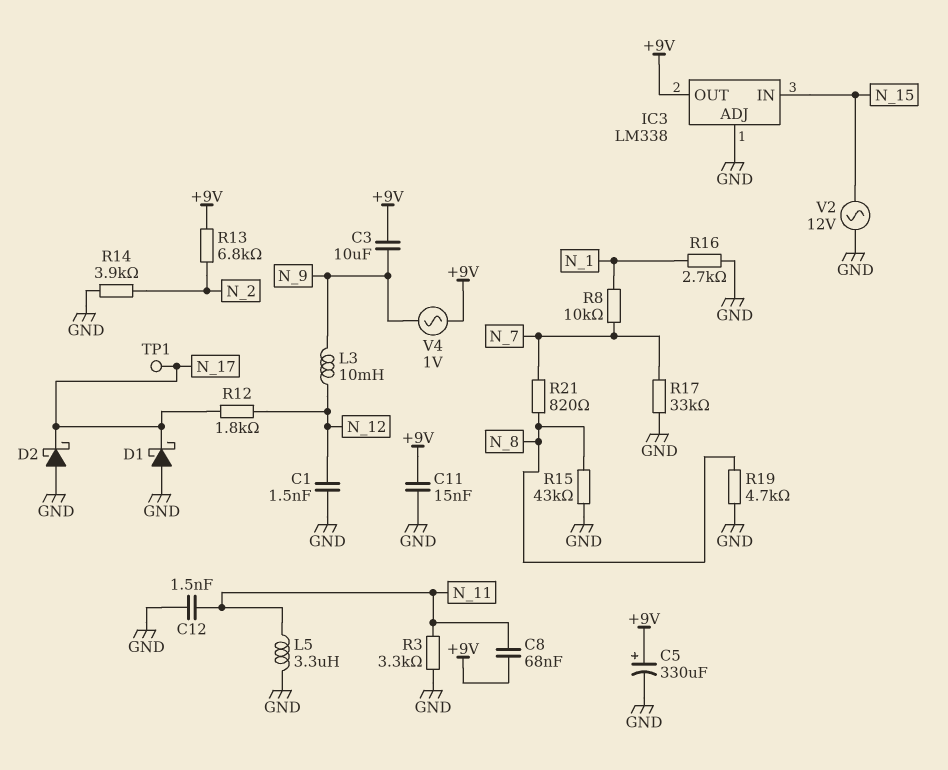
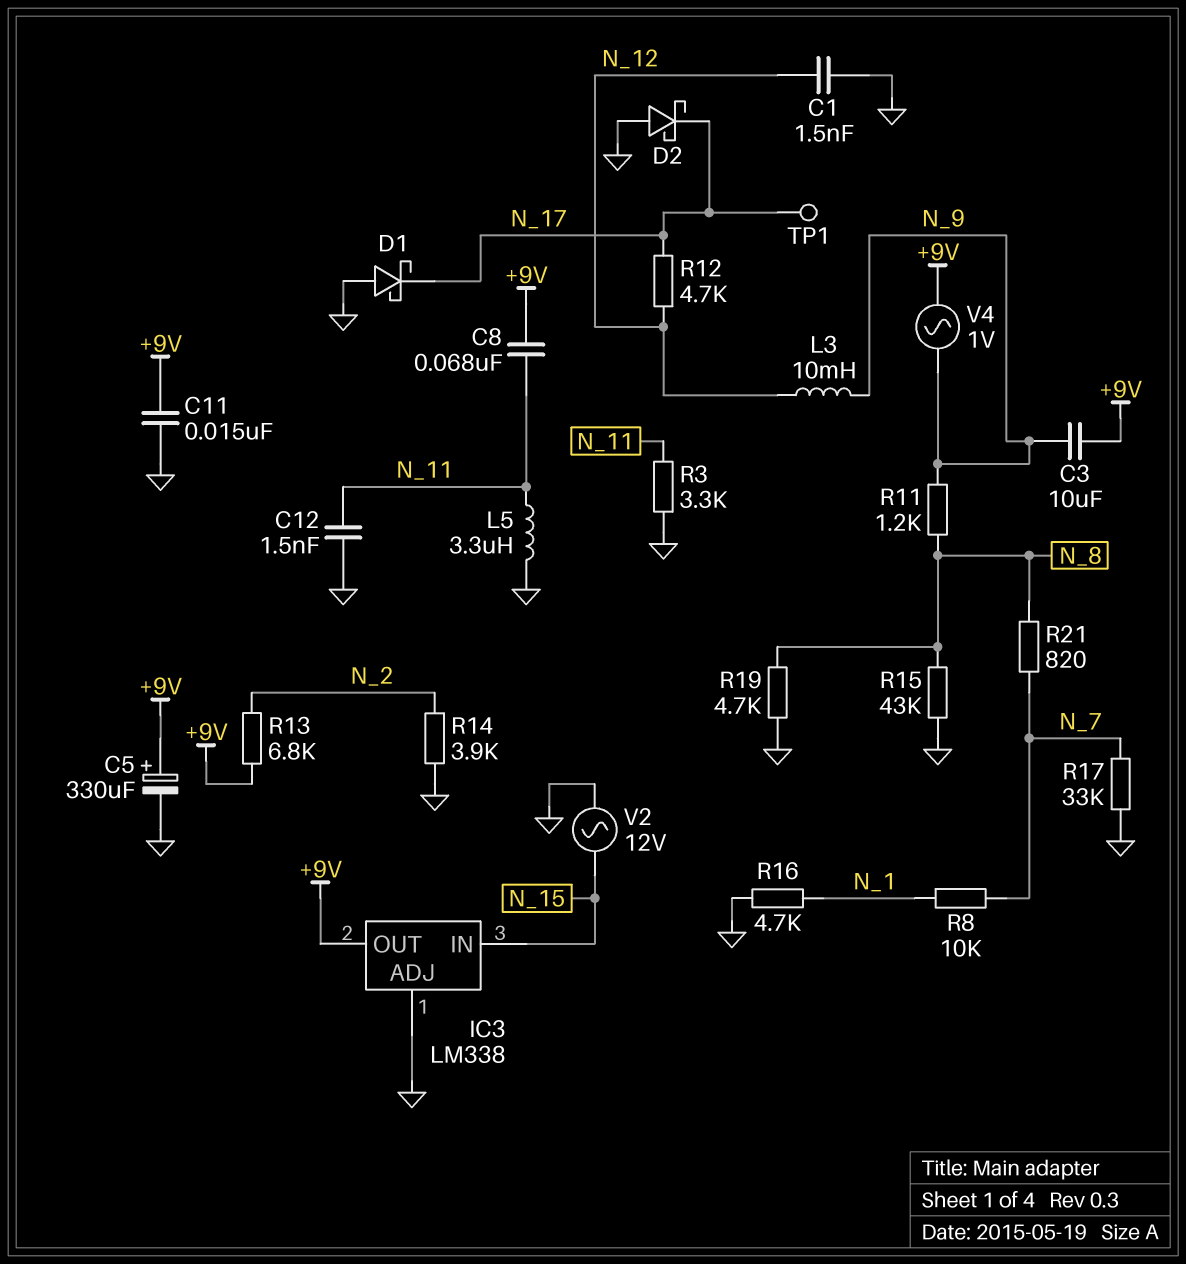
R11: none -> 1.2k (N_8, N_9)
R12: 1.8k (N_12, N_17) -> 4.7k (N_12, N_17)
R16: 2.7k (GND, N_1) -> 4.7k (GND, N_1)

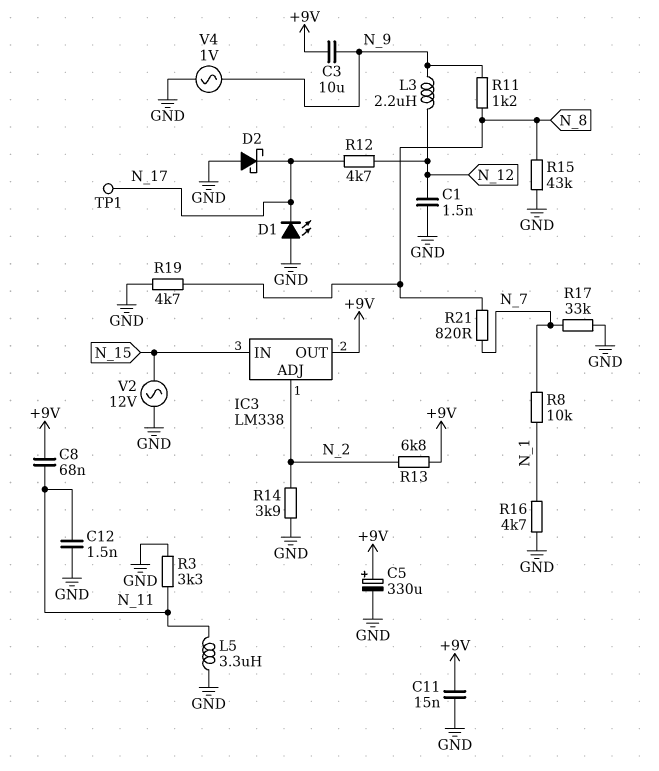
D1: schottky (A GND, K N_17) -> LED (A GND, K N_17)
IC3 pin ADJ: GND -> N_2
L3: 10mH (N_9, N_12) -> 2.2uH (N_9, N_12)
V4: AC 1V (+9V, N_9) -> AC 1V (GND, N_9)

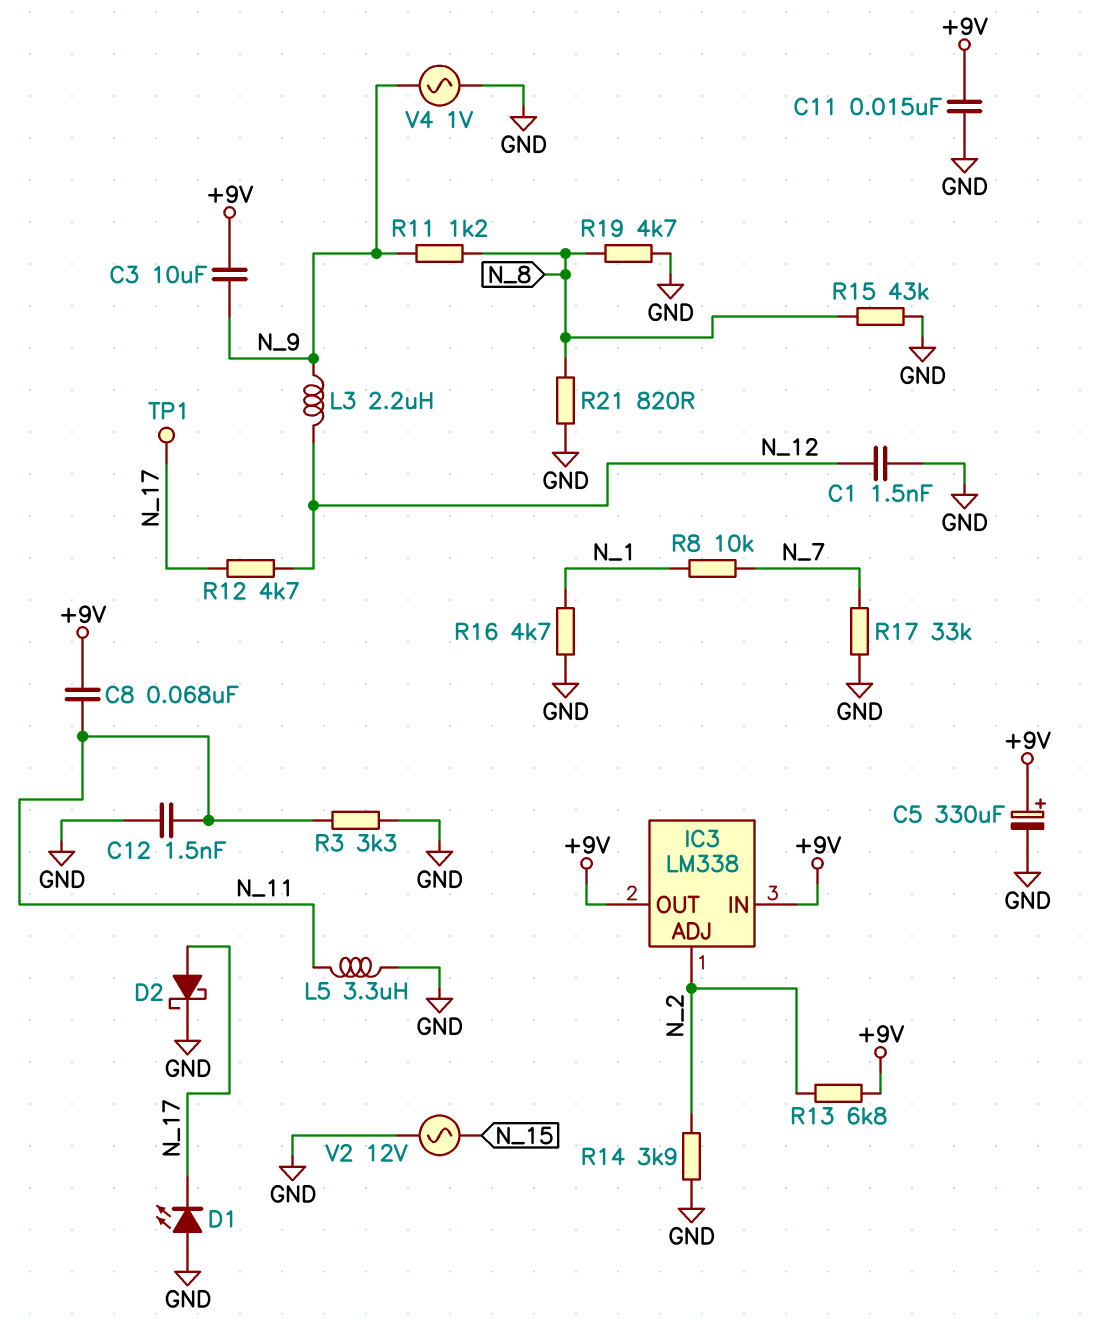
D2: schottky (A GND, K N_17) -> schottky (A N_17, K GND)
IC3 pin IN: N_15 -> +9V
R21: 820 (N_7, N_8) -> 820 (GND, N_8)

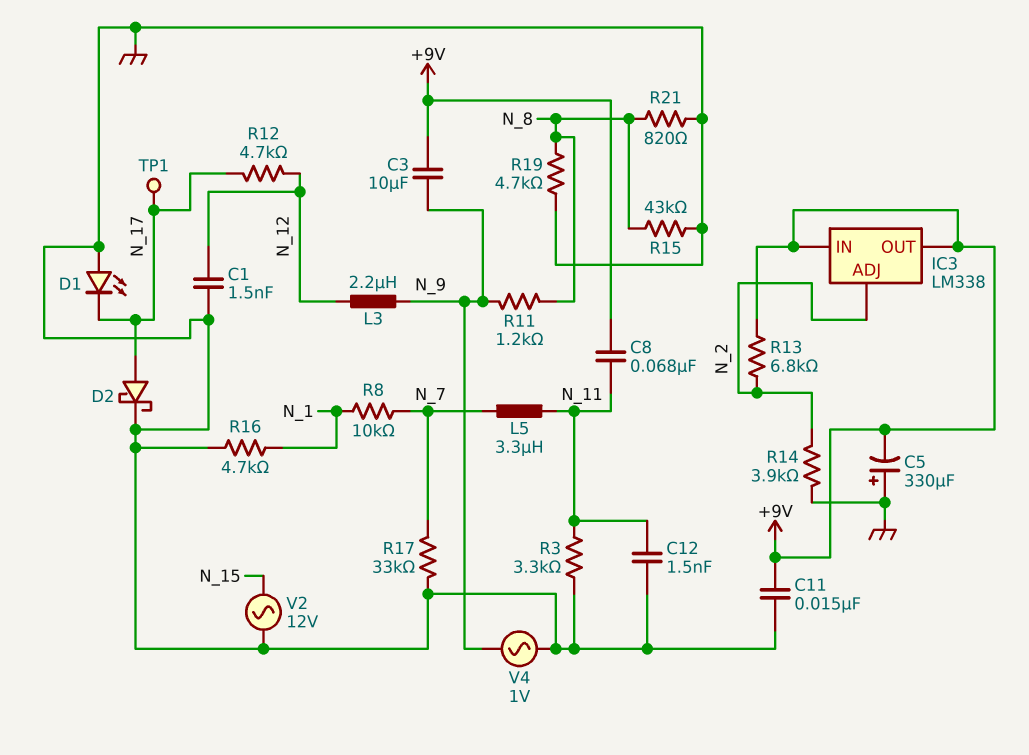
C5: 330uF (plus +9V, minus GND) -> 330uF (plus GND, minus +9V)
L5: 3.3uH (GND, N_11) -> 3.3uH (N_7, N_11)

